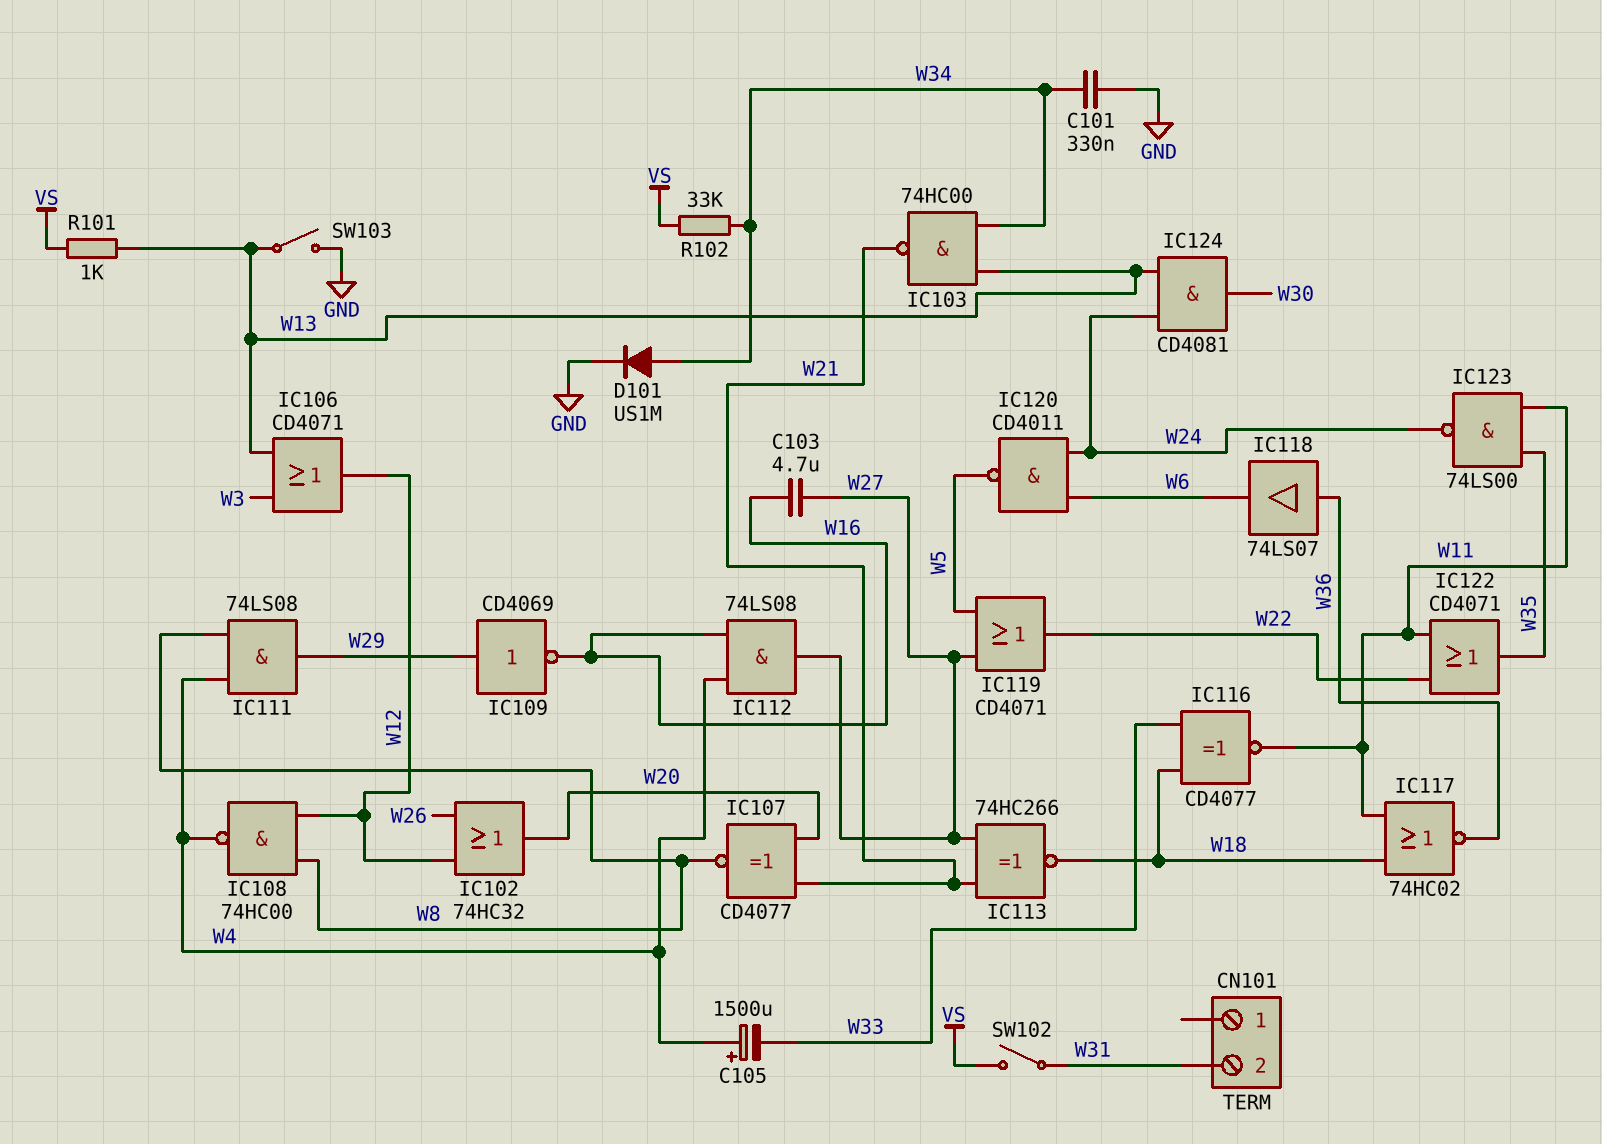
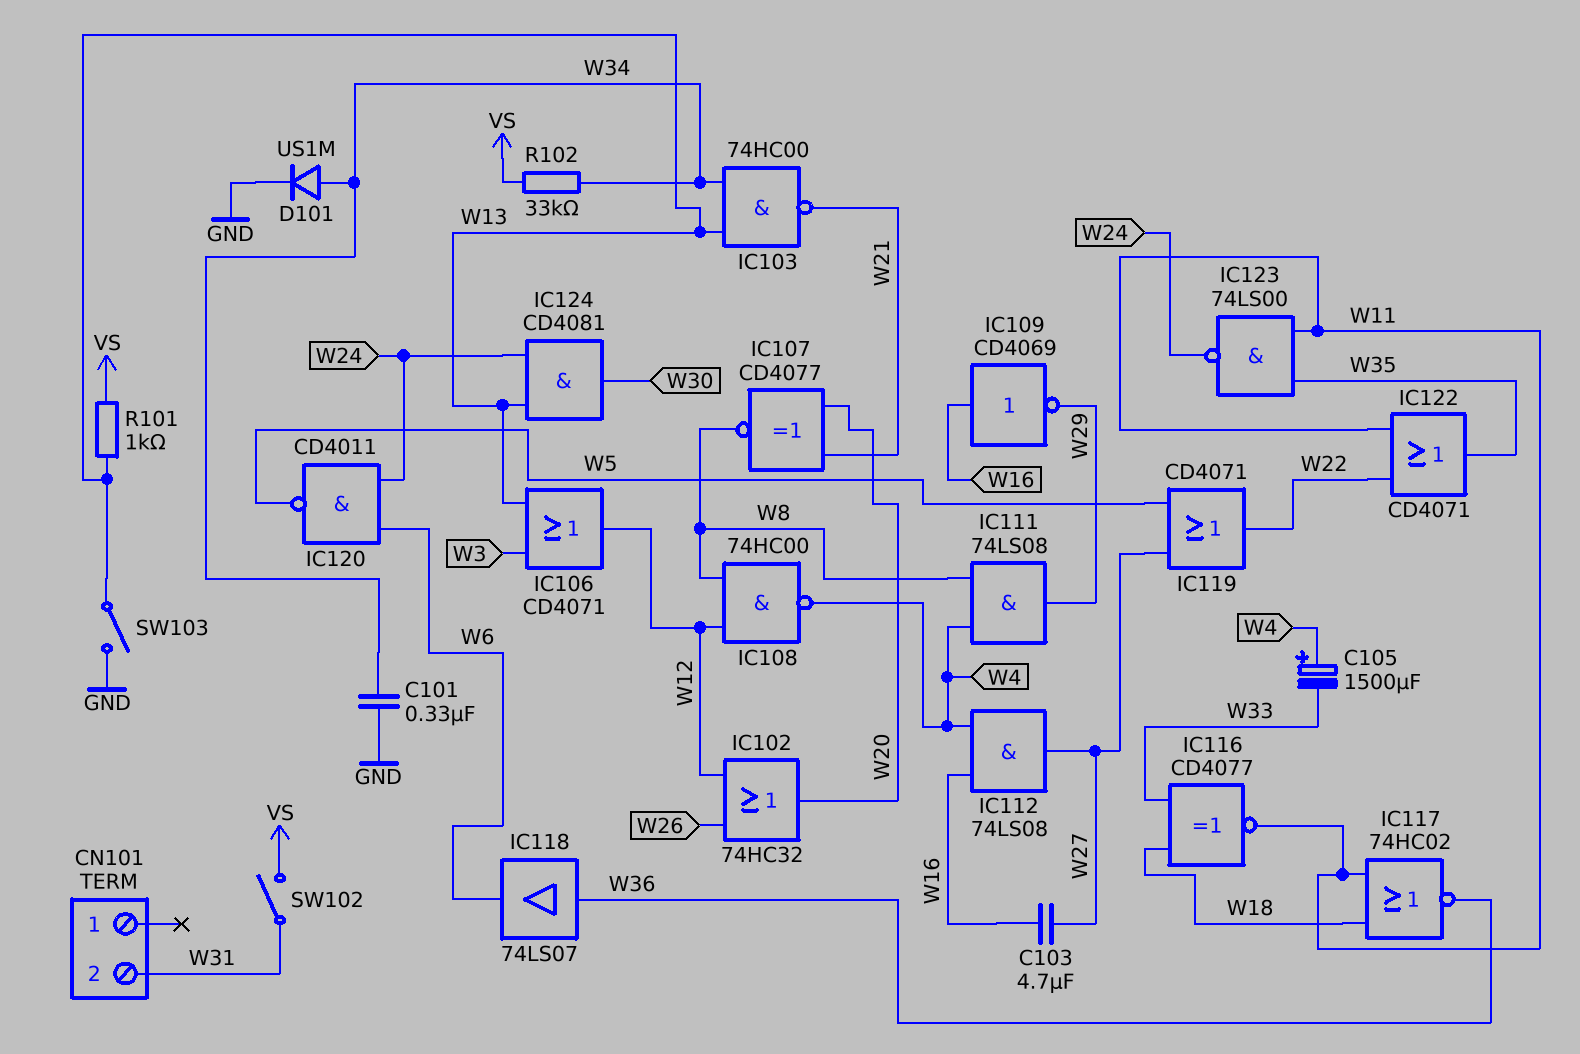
IC109: NOT CD4069 (in W29, out W16) -> NOT CD4069 (in W16, out W29)
IC113: XNOR 74HC266 (in W21, in W27, out W18) -> none

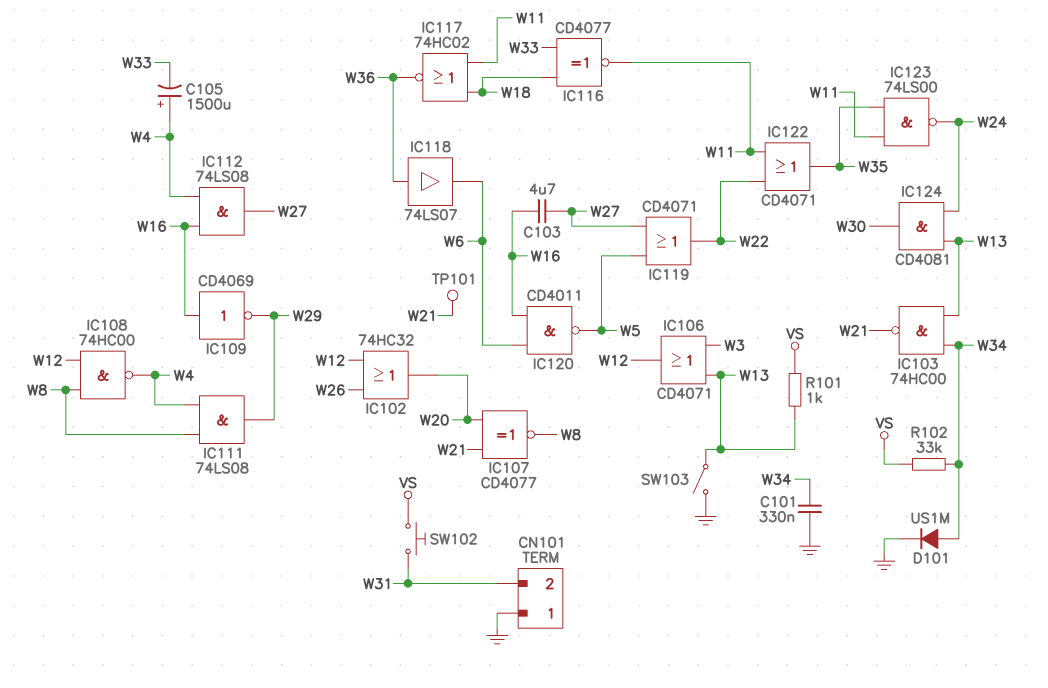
CN101 pin 1: none -> GND
IC120: NAND CD4011 (in W6, in W24, out W5) -> NAND CD4011 (in W6, in W16, out W5)
SW102: switch (VS, W31) -> button (VS, W31)
TP101: none -> test point (W21)

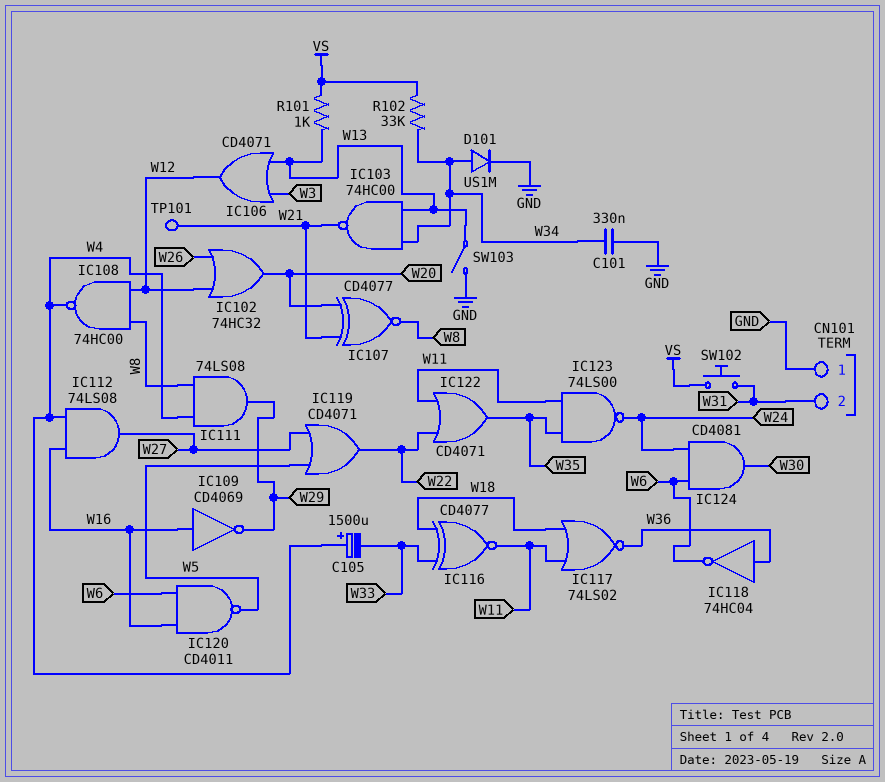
C103: 4.7uF (W16, W27) -> none
IC117: NOR 74HC02 (in W11, in W18, out W36) -> NOR 74LS02 (in W11, in W18, out W36)
IC118: buffer 74LS07 (in W36, out W6) -> NOT 74HC04 (in W36, out W6)
IC124: AND CD4081 (in W13, in W24, out W30) -> AND CD4081 (in W6, in W24, out W30)

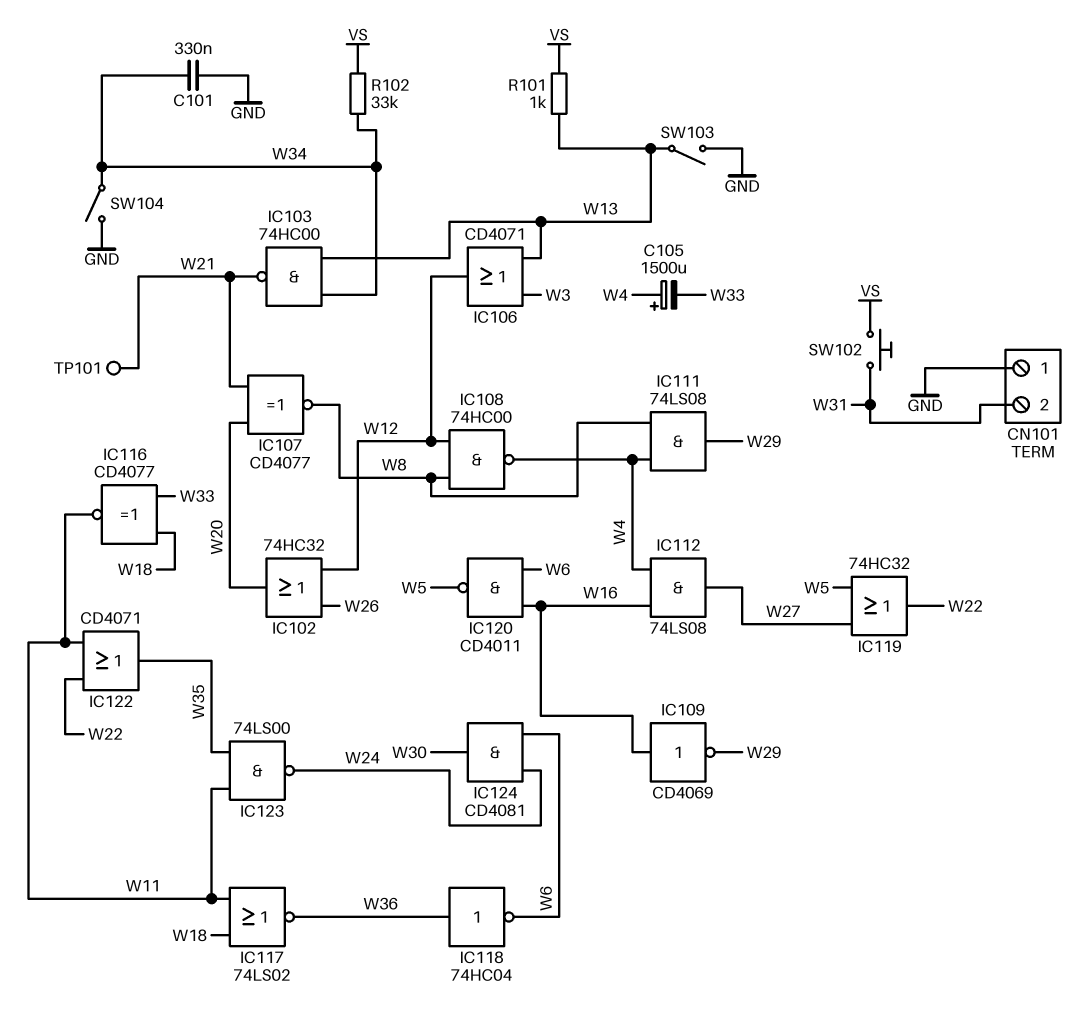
D101: diode US1M (A W34, K GND) -> none
IC119: OR CD4071 (in W5, in W27, out W22) -> OR 74HC32 (in W5, in W27, out W22)
SW104: none -> switch (GND, W34)

